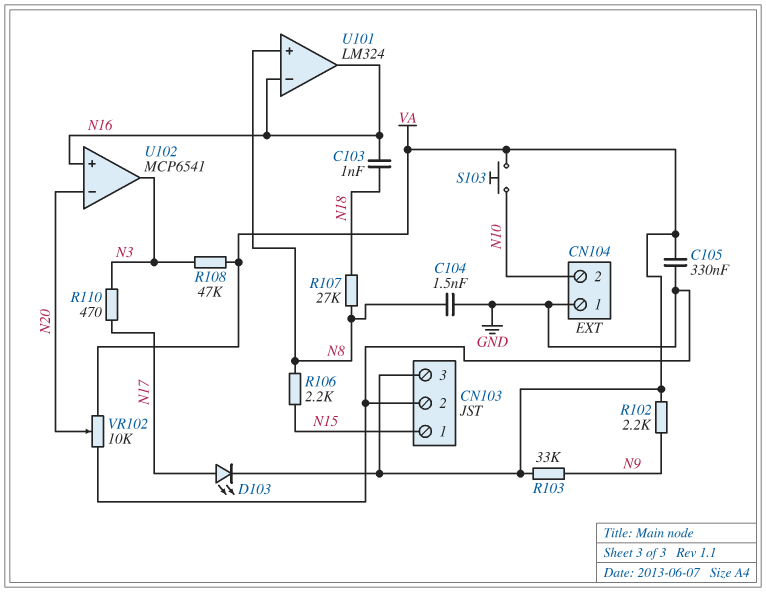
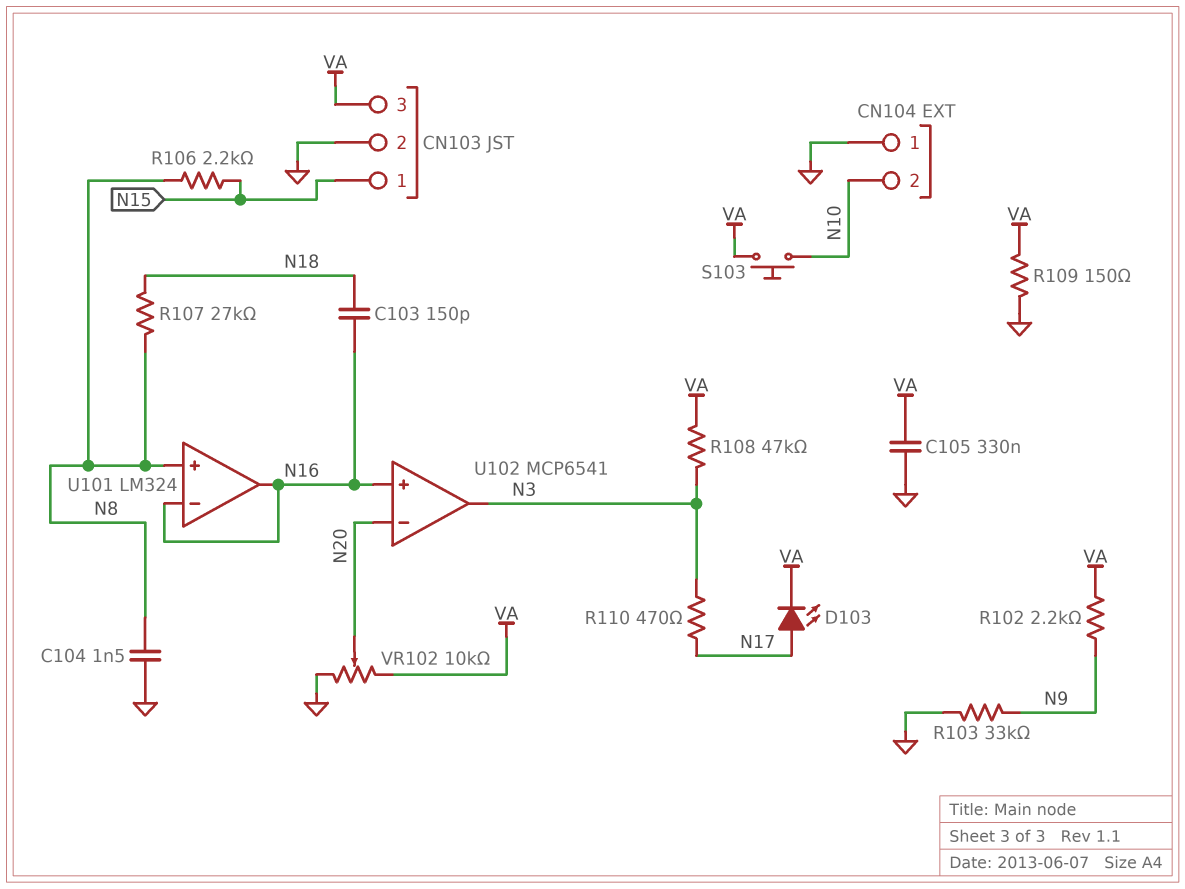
C103: 1nF (N16, N18) -> 150pF (N16, N18)
R103: 33k (N9, VA) -> 33k (GND, N9)
R109: none -> 150 (GND, VA)

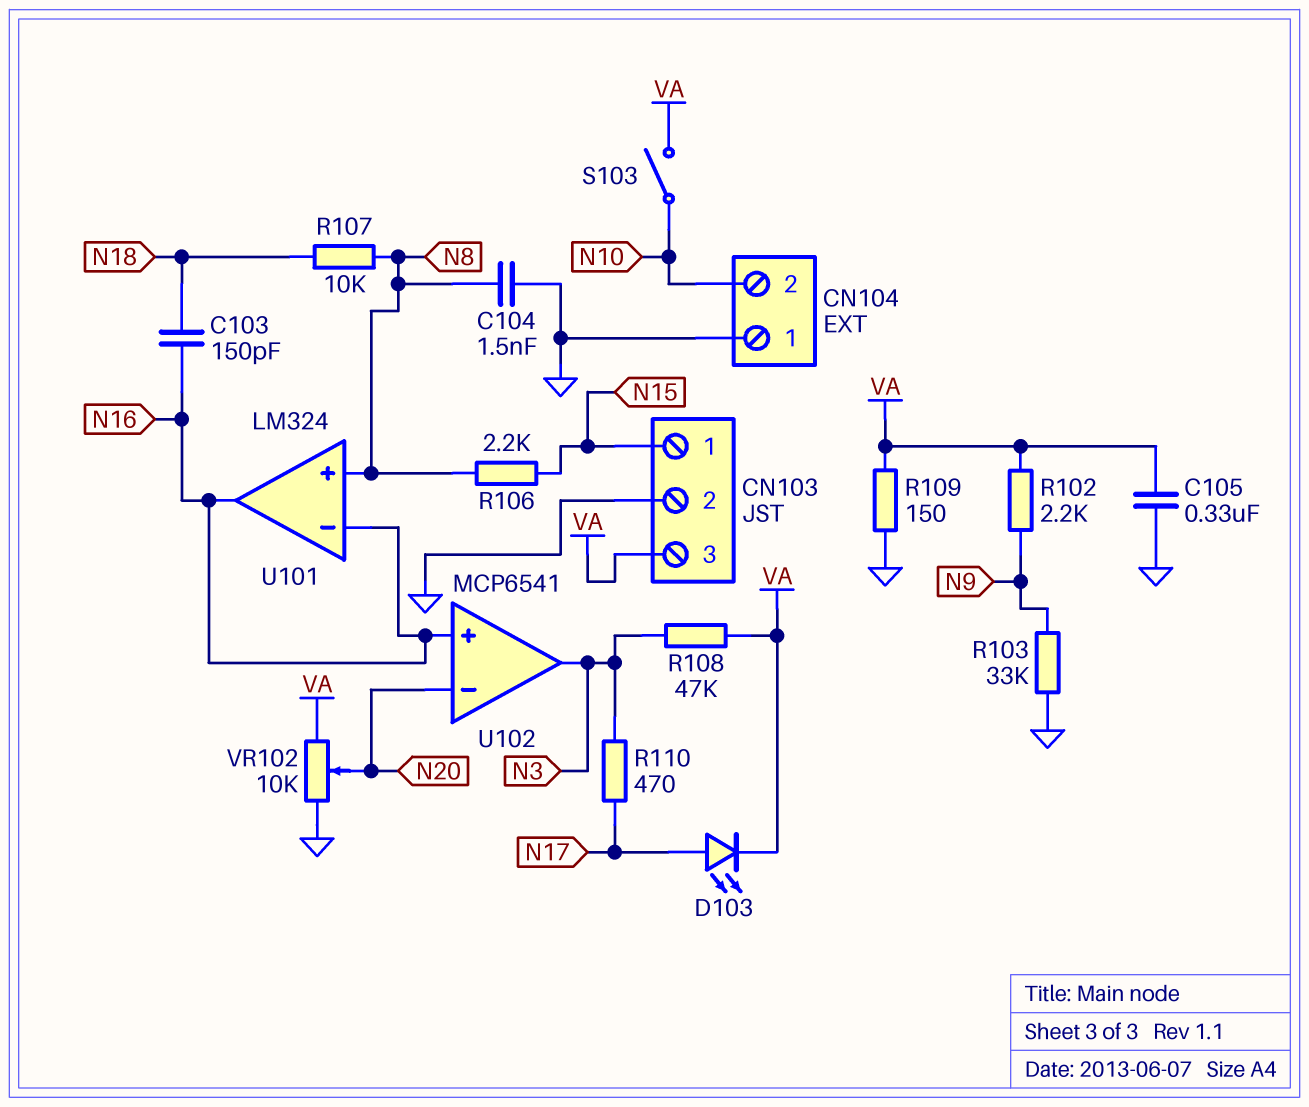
R107: 27k (N8, N18) -> 10k (N8, N18)
S103: button (N10, VA) -> switch (N10, VA)

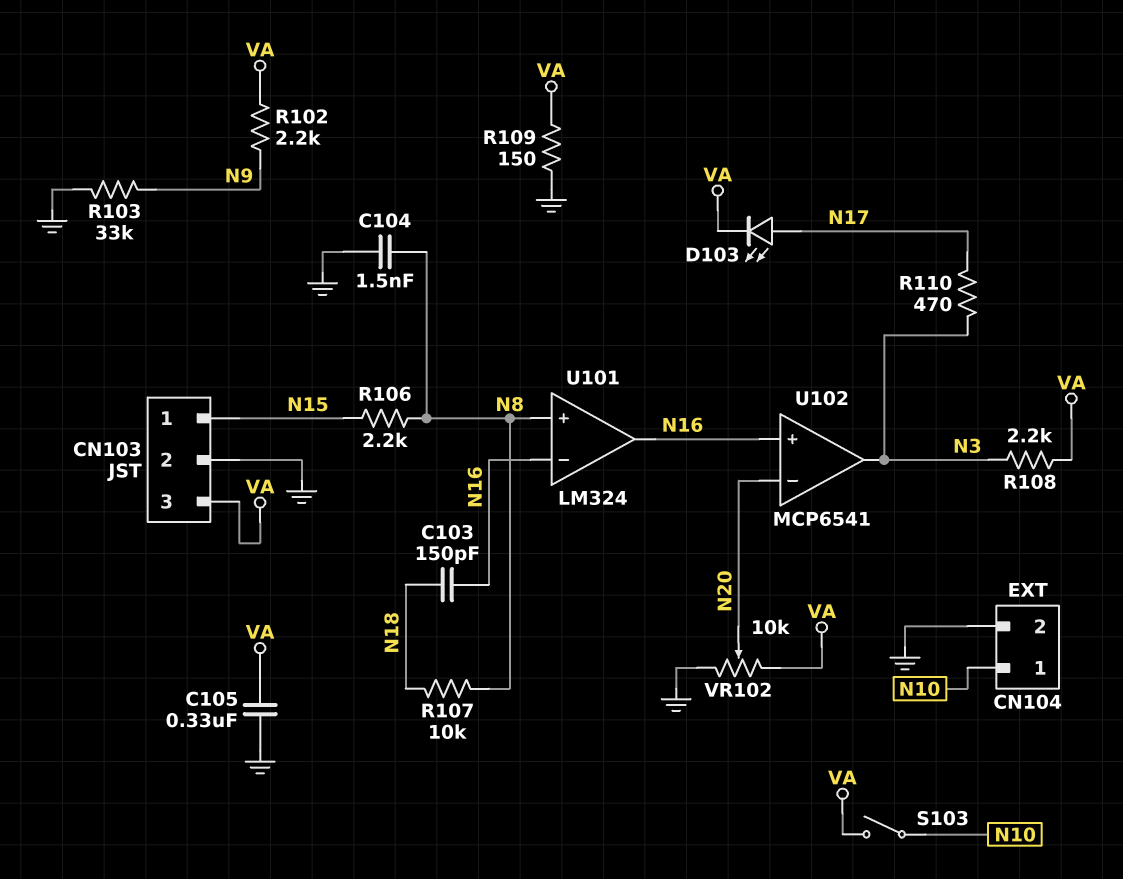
CN104 pin 1: GND -> N10
CN104 pin 2: N10 -> GND
R108: 47k (N3, VA) -> 2.2k (N3, VA)

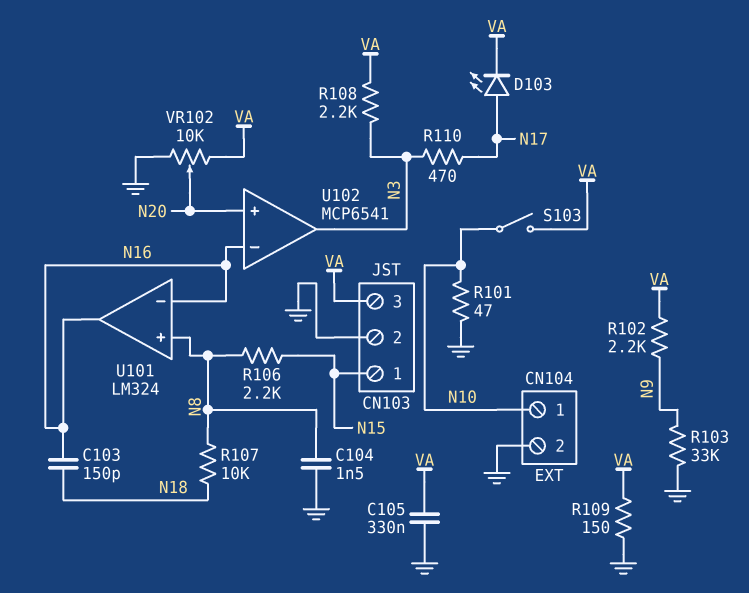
R101: none -> 47 (GND, N10)
U102 pin in+: N16 -> N20
U102 pin in-: N20 -> N16

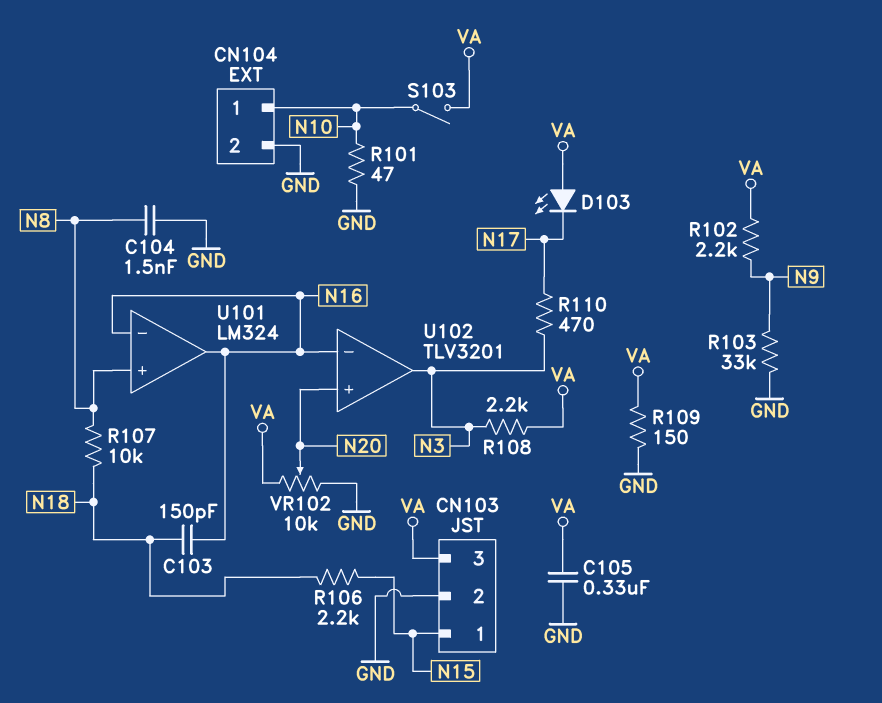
D103: LED (A N17, K VA) -> LED (A VA, K N17)
R106: 2.2k (N8, N15) -> 2.2k (N15, N18)
U102: MCP6541 -> TLV3201

